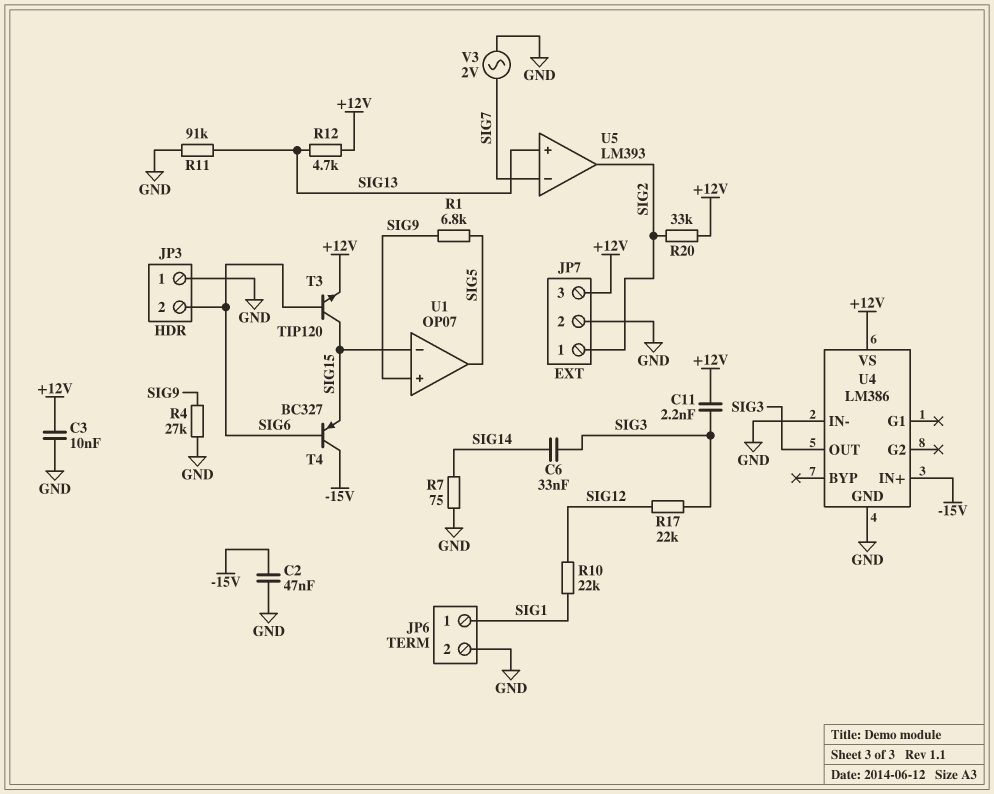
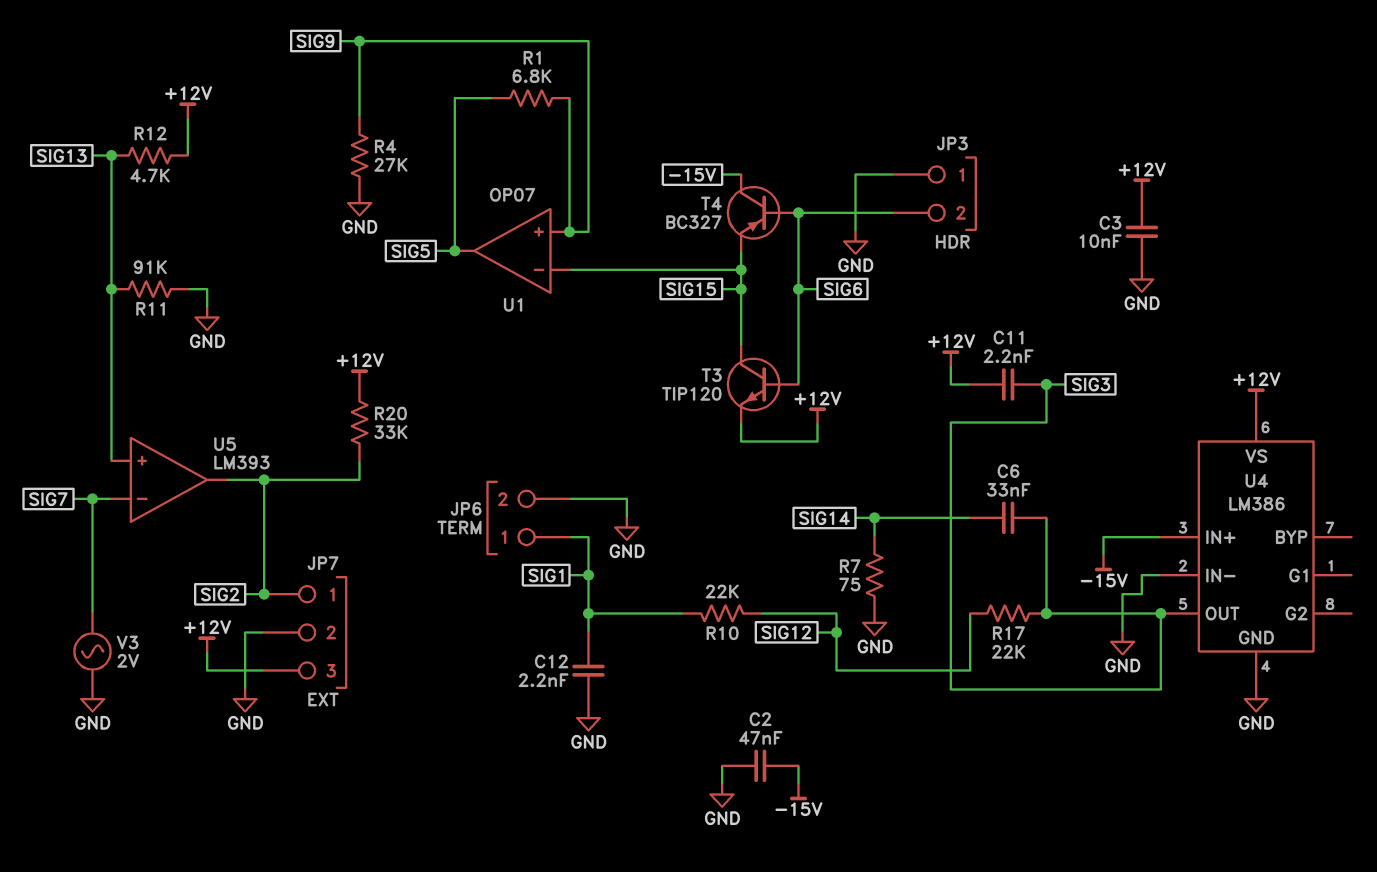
C12: none -> 2.2nF (GND, SIG1)

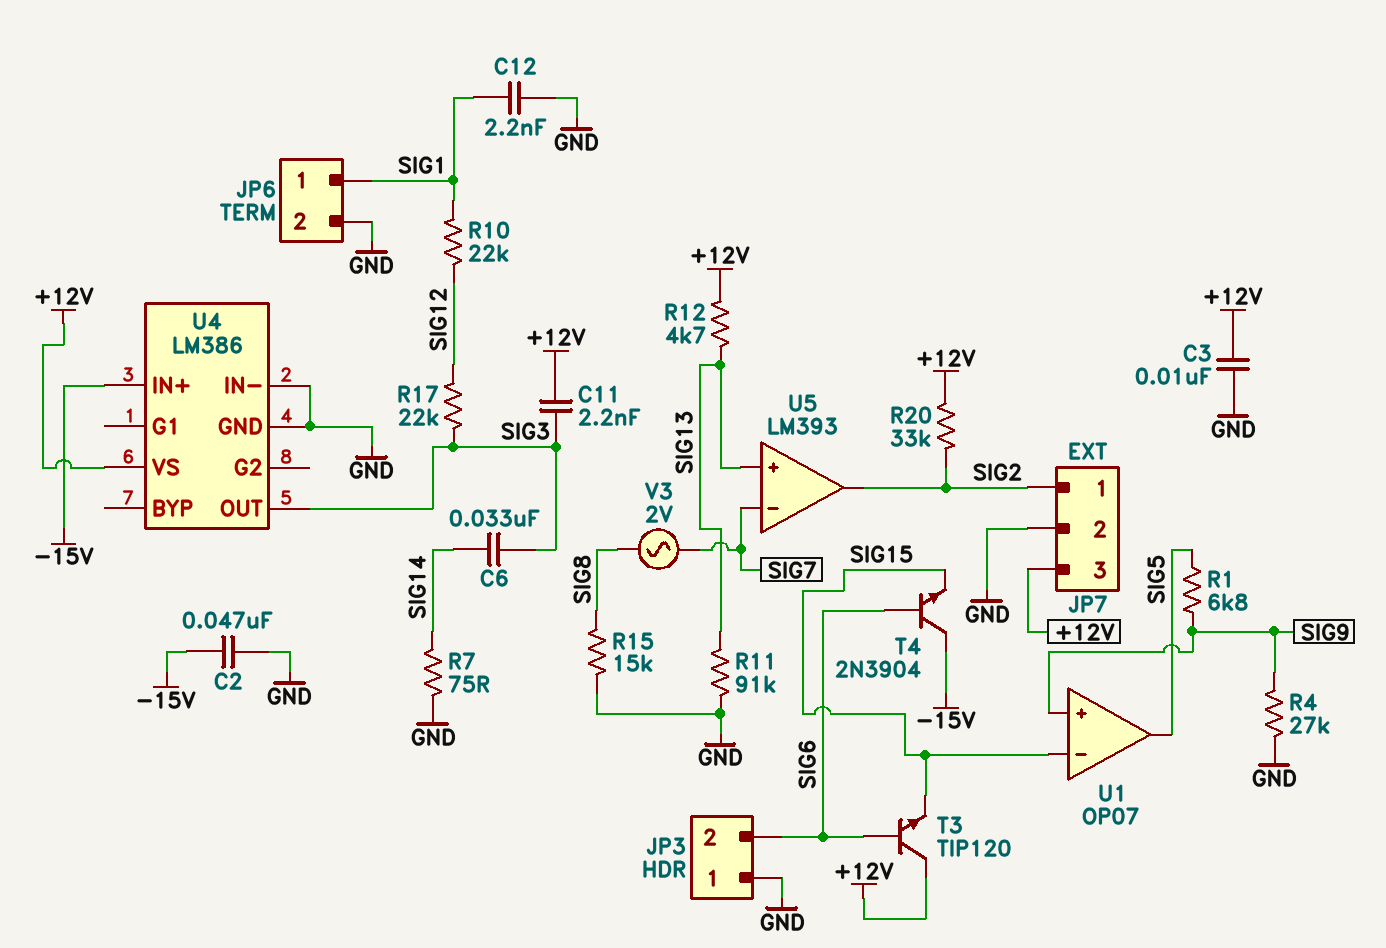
R15: none -> 15k (GND, SIG8)
T3: NPN TIP120 (B SIG6, C SIG15, E +12V) -> NPN TIP120 (B SIG6, C +12V, E SIG15)
T4: PNP BC327 (B SIG6, C -15V, E SIG15) -> NPN 2N3904 (B SIG6, C -15V, E SIG15)
V3: AC 2V (GND, SIG7) -> AC 2V (SIG7, SIG8)

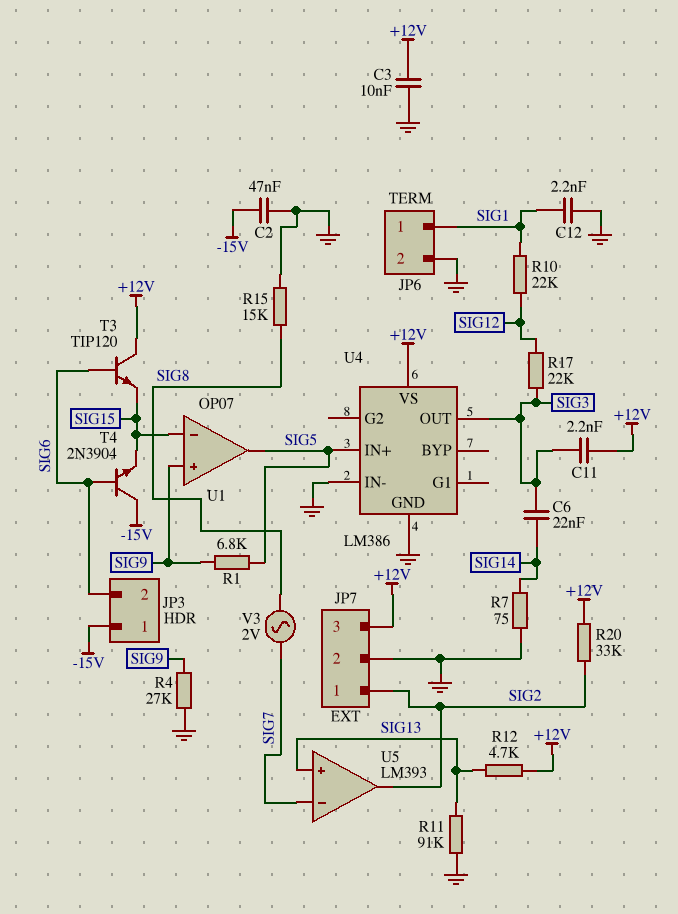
C6: 33nF (SIG3, SIG14) -> 22nF (SIG3, SIG14)
JP3 pin 1: GND -> -15V
U4 pin IN+: -15V -> SIG5

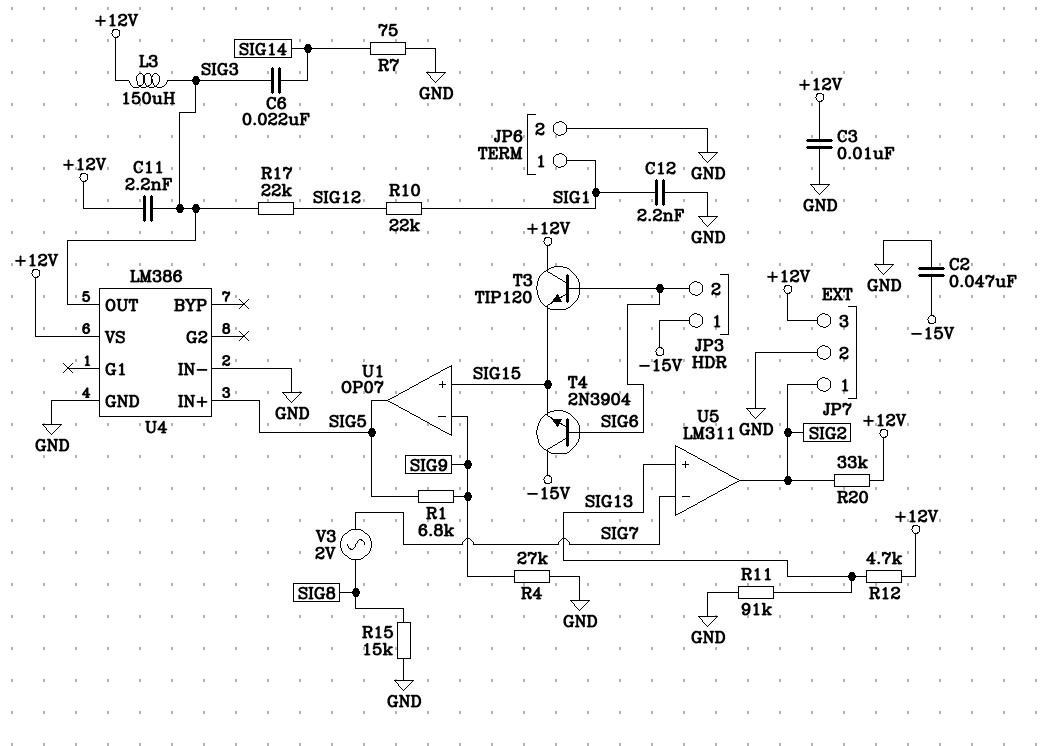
L3: none -> 150uH (+12V, SIG3)
U1 pin in+: SIG9 -> SIG15
U1 pin in-: SIG15 -> SIG9
U5: LM393 -> LM311

